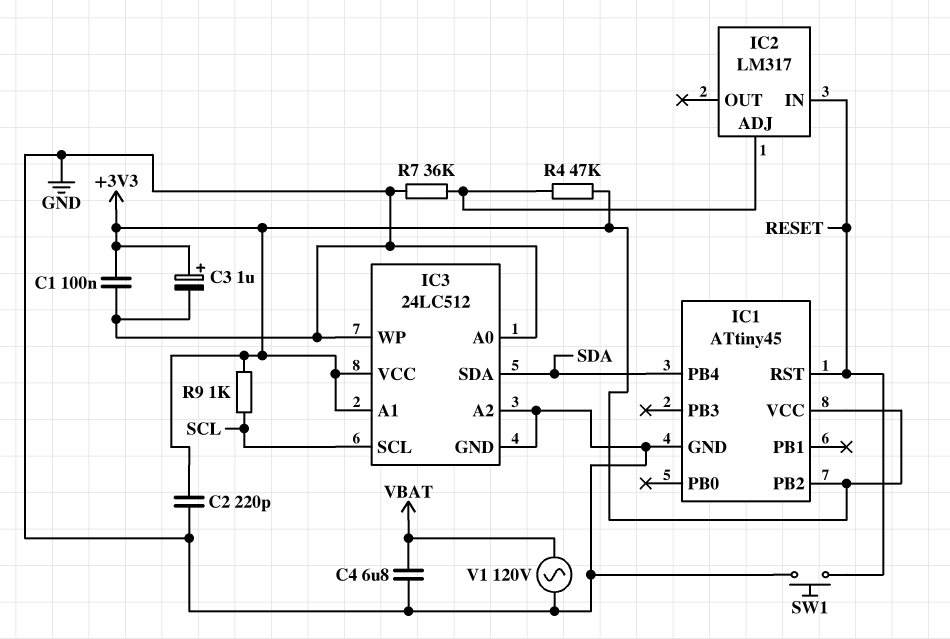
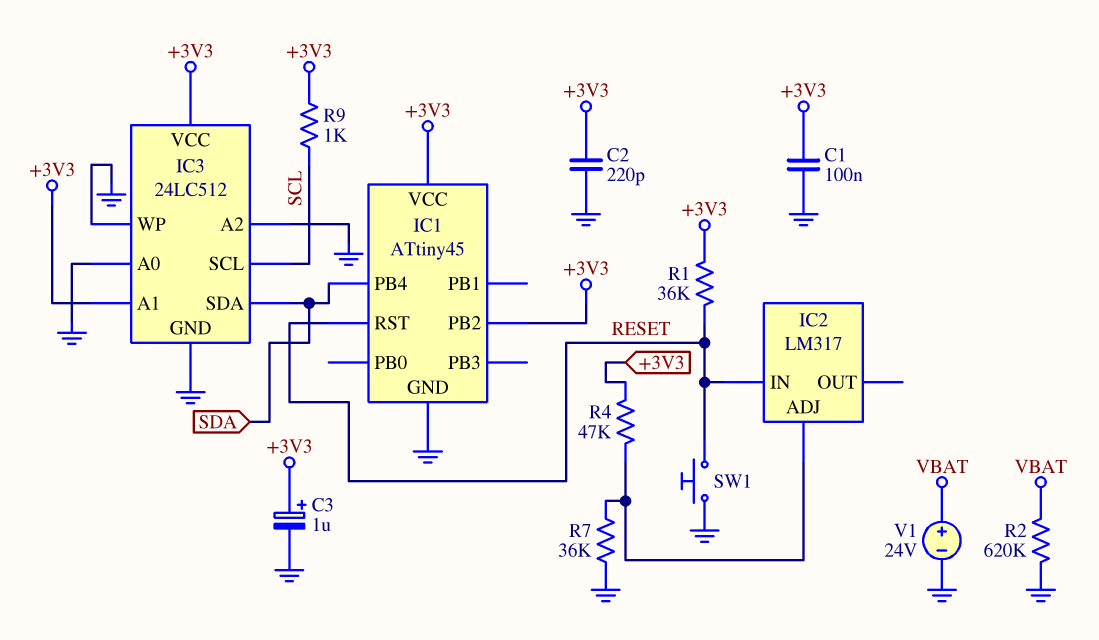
C4: 6.8uF (GND, VBAT) -> none
R1: none -> 36k (+3V3, RESET)
R2: none -> 620k (GND, VBAT)
V1: AC 120V (GND, VBAT) -> 24V (plus VBAT, minus GND)

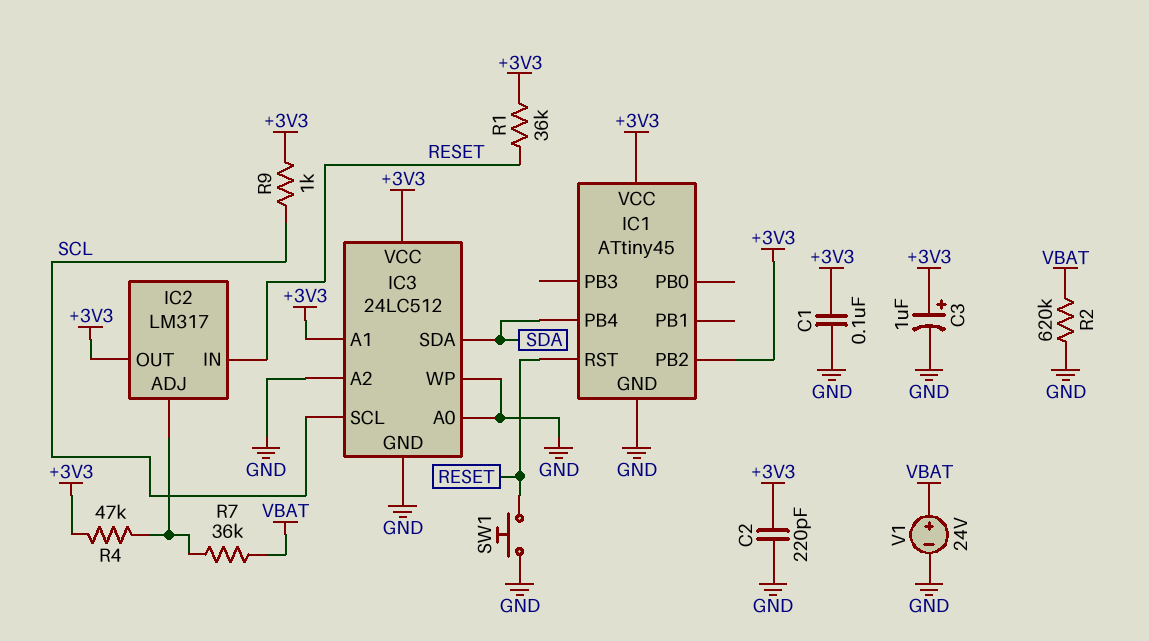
IC2 pin OUT: none -> +3V3
R7: 36k (GND, IC2/ADJ) -> 36k (IC2/ADJ, VBAT)

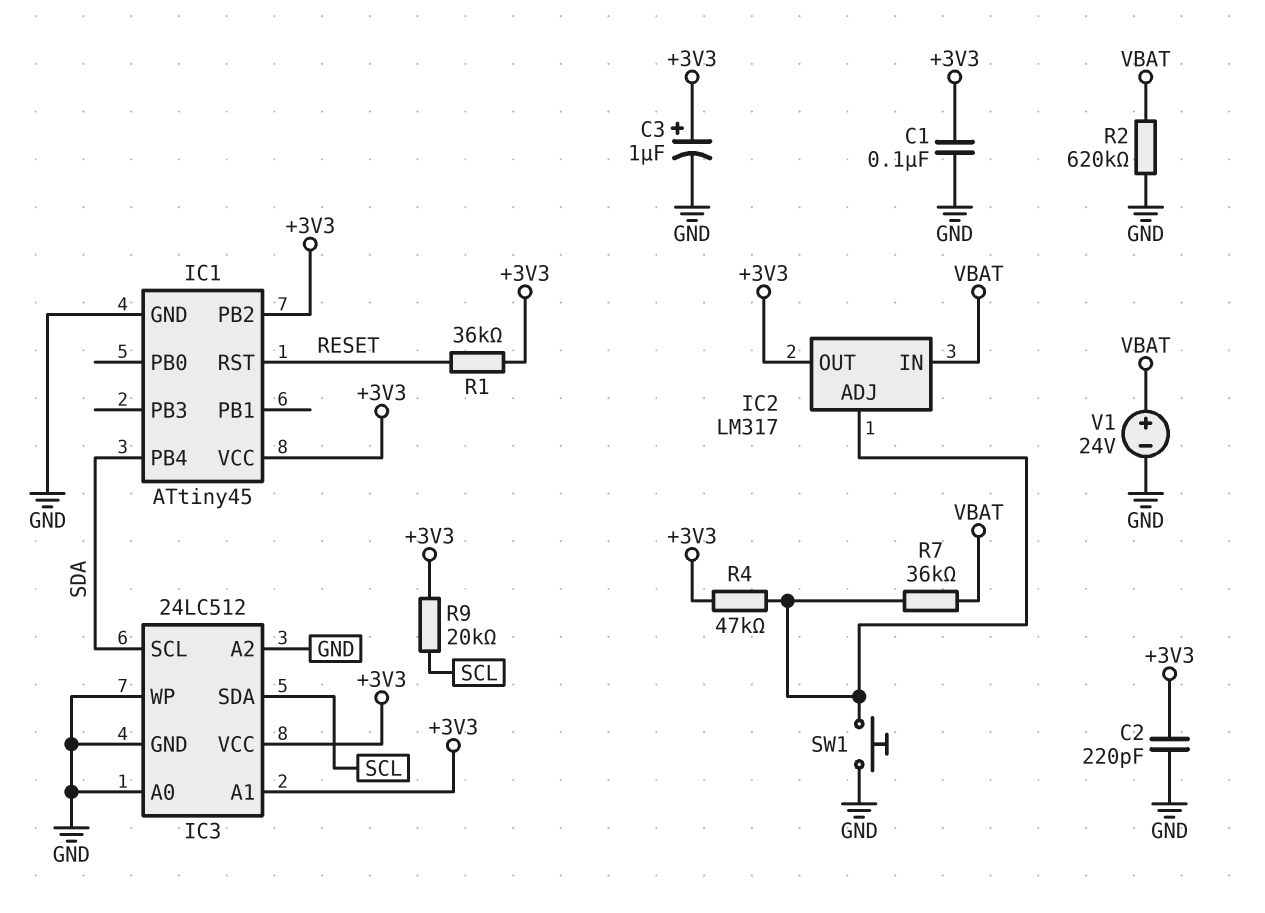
IC2 pin IN: RESET -> VBAT
IC3 pin SCL: SCL -> SDA
IC3 pin SDA: SDA -> SCL
R9: 1k (+3V3, SCL) -> 20k (+3V3, SCL)
SW1: button (GND, RESET) -> button (GND, IC2/ADJ)

